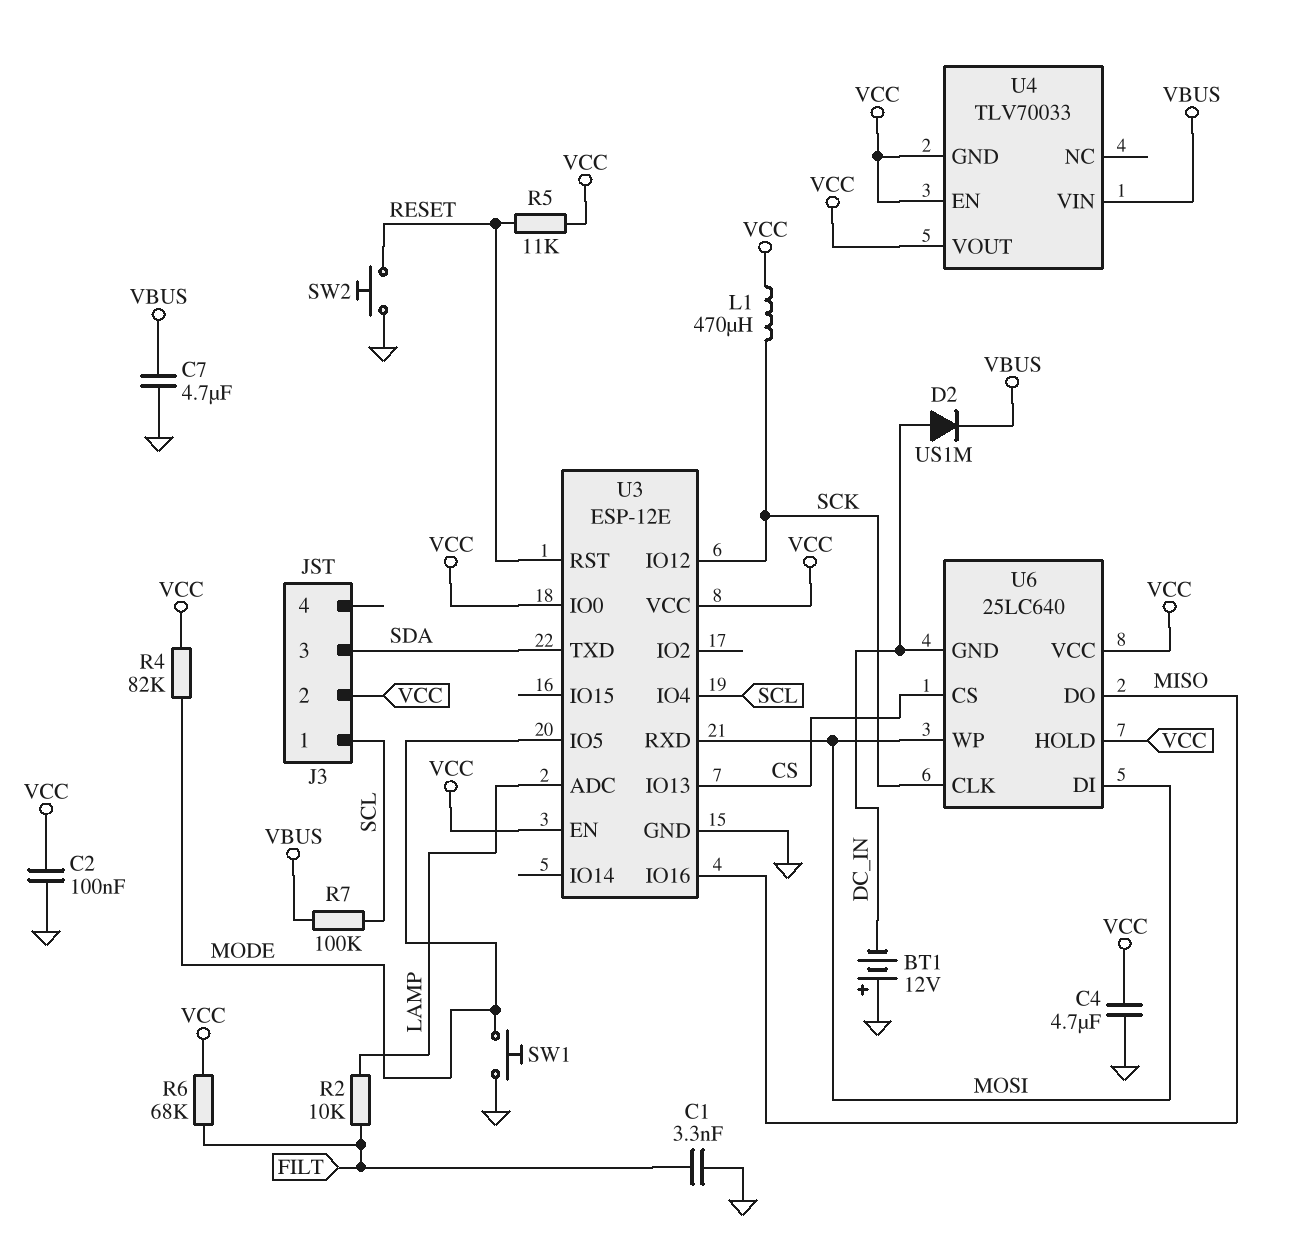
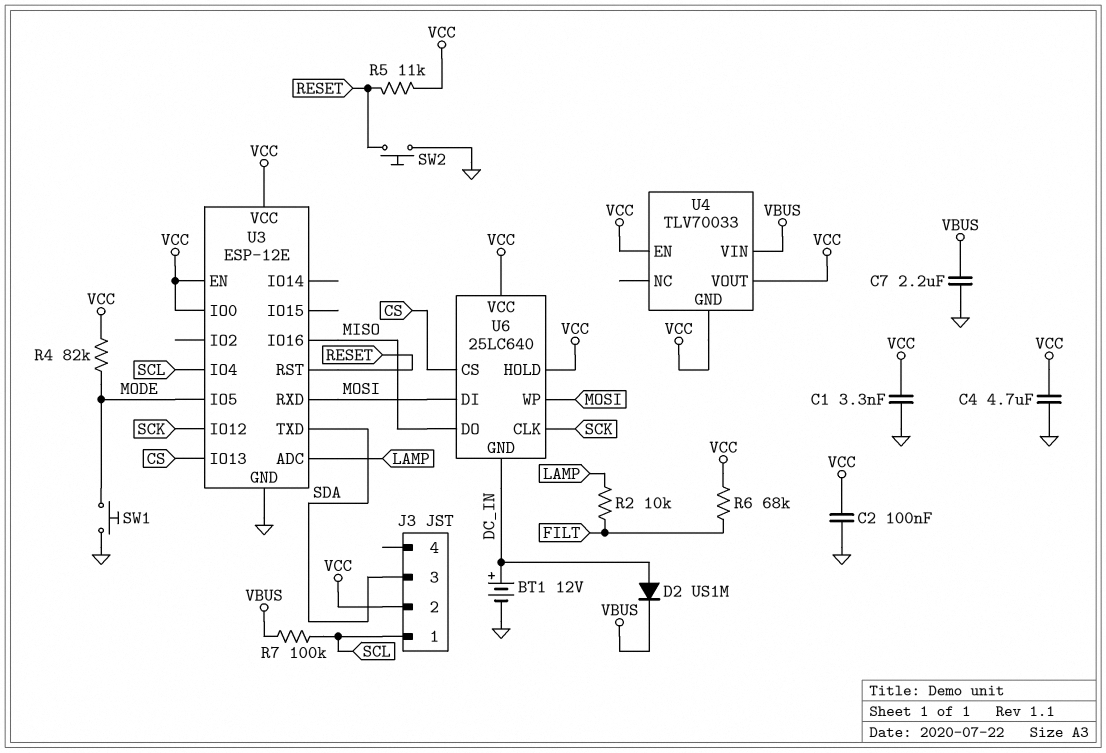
BT1: 12V (plus GND, minus DC_IN) -> 12V (plus DC_IN, minus GND)
C1: 3.3nF (FILT, GND) -> 3.3nF (GND, VCC)
C7: 4.7uF (GND, VBUS) -> 2.2uF (GND, VBUS)
L1: 470uH (SCK, VCC) -> none

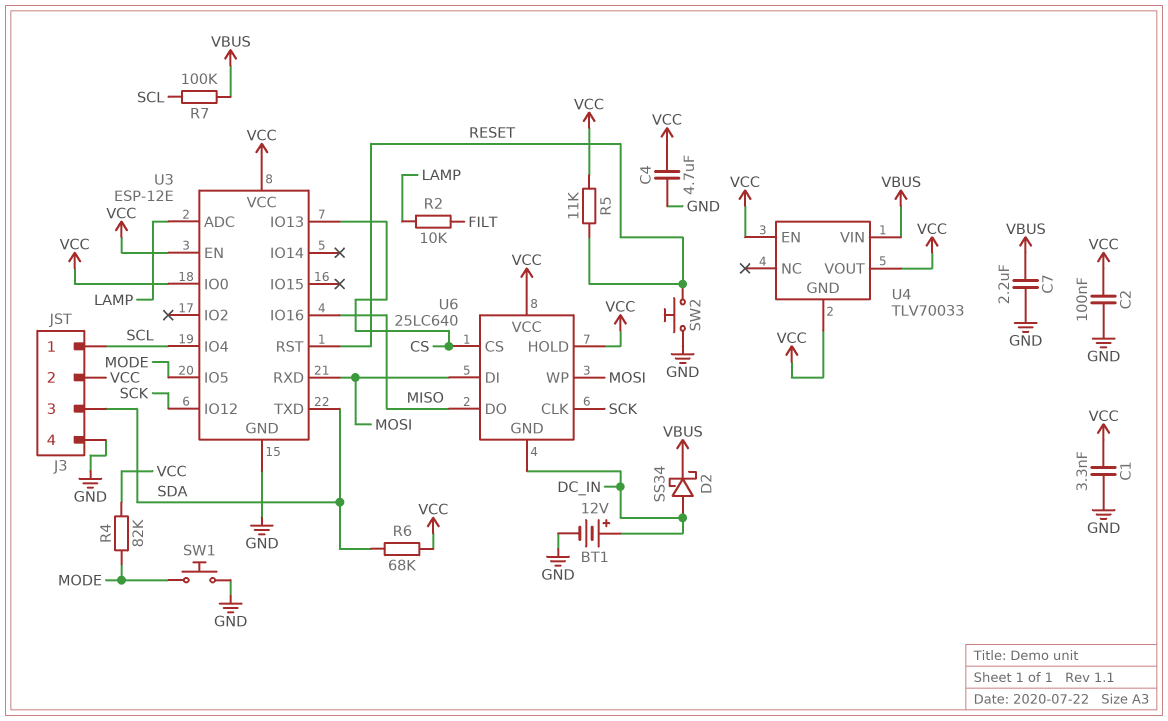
D2: diode US1M (A DC_IN, K VBUS) -> schottky SS34 (A DC_IN, K VBUS)
J3 pin 4: none -> GND
R6: 68k (FILT, VCC) -> 68k (SDA, VCC)

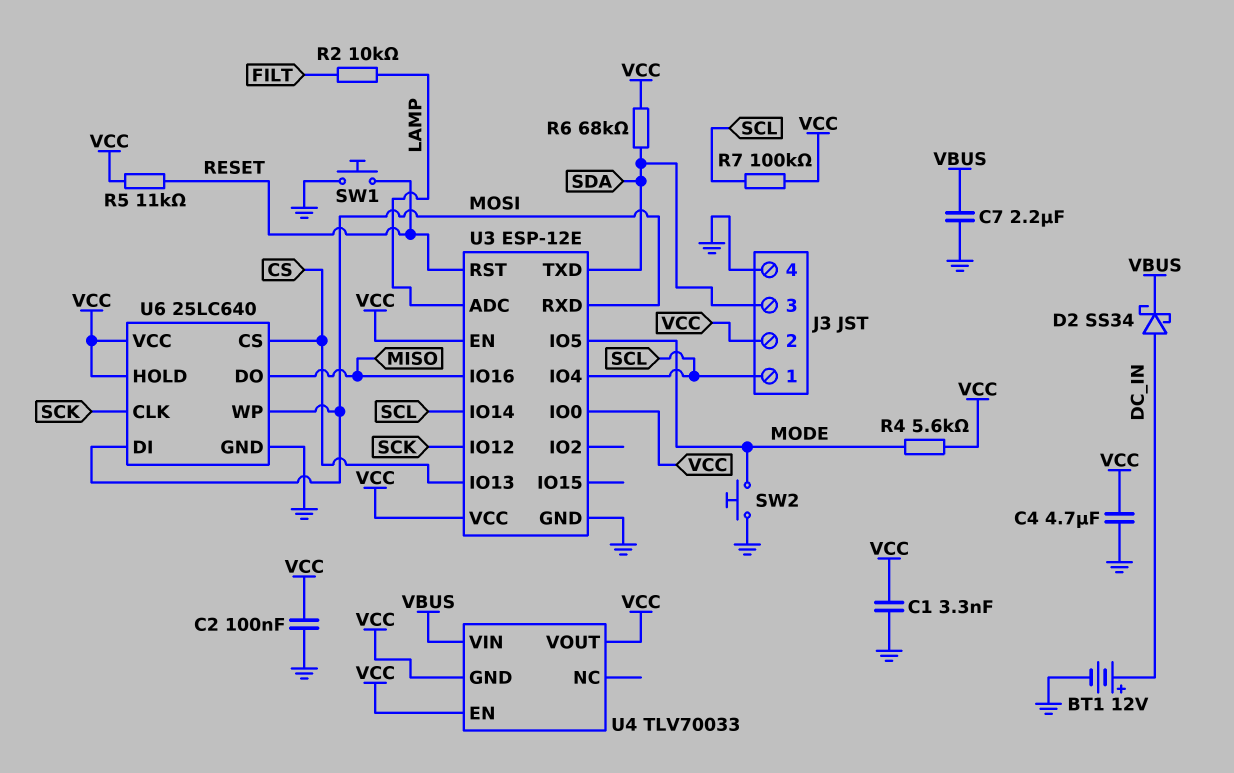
R4: 82k (MODE, VCC) -> 5.6k (MODE, VCC)
R7: 100k (SCL, VBUS) -> 100k (SCL, VCC)
SW1: button (GND, MODE) -> button (GND, RESET)
SW2: button (GND, RESET) -> button (GND, MODE)
U3 pin IO14: none -> SCL
U6 pin GND: DC_IN -> GND

